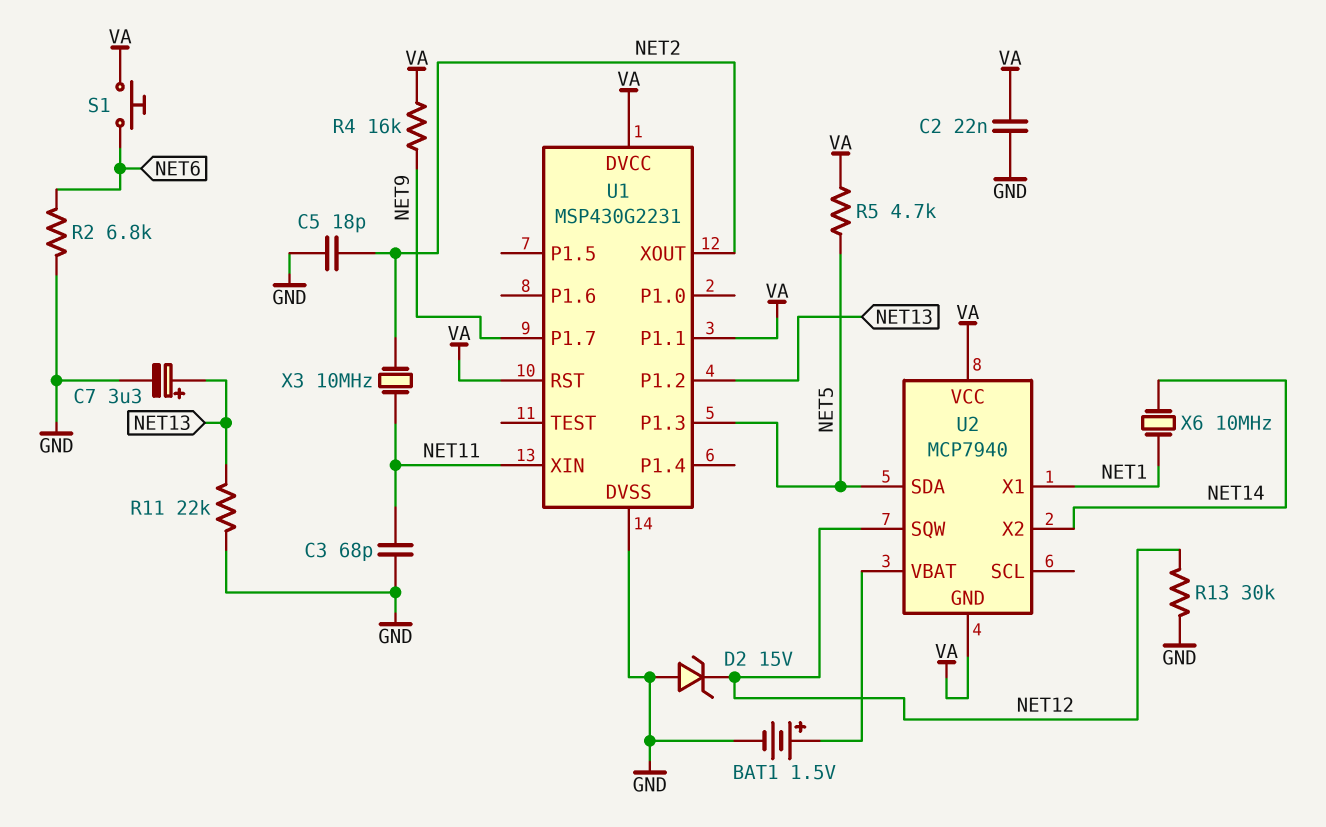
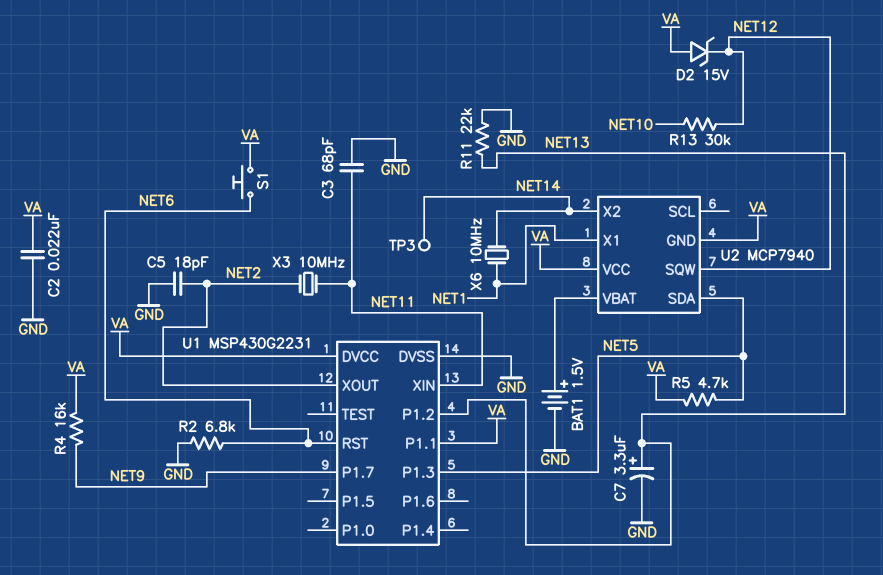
D2: zener 15V (A GND, K NET12) -> zener 15V (A VA, K NET12)
R13: 30k (GND, NET12) -> 30k (NET10, NET12)
TP3: none -> test point (NET14)
U1 pin RST: VA -> NET6

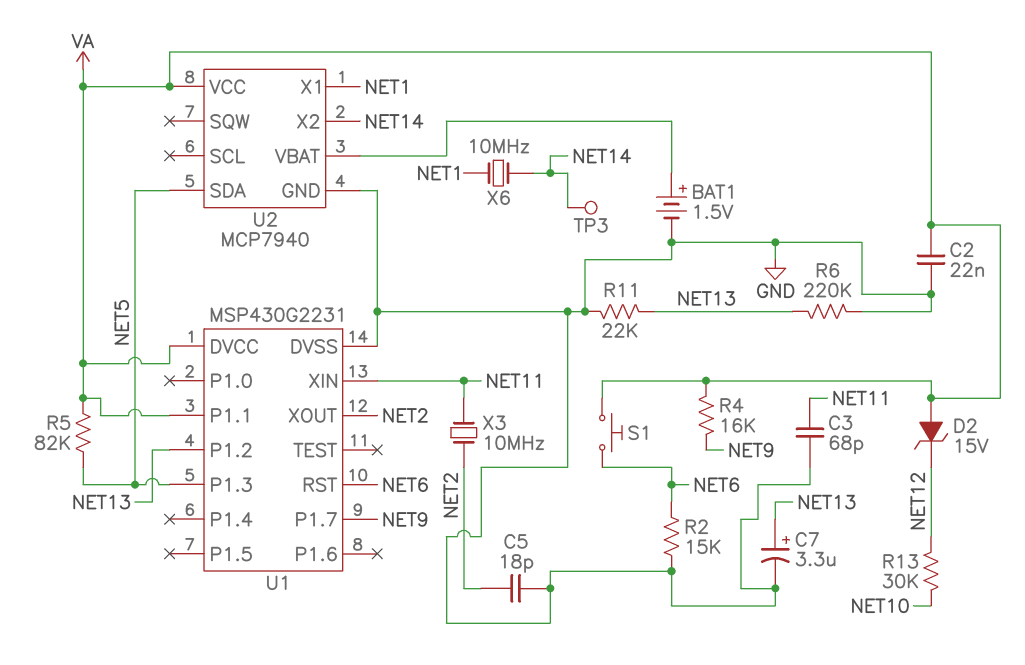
R2: 6.8k (GND, NET6) -> 15k (GND, NET6)
R5: 4.7k (NET5, VA) -> 82k (NET5, VA)
R6: none -> 220k (GND, NET13)
U2 pin GND: VA -> GND
U2 pin SQW: NET12 -> none

